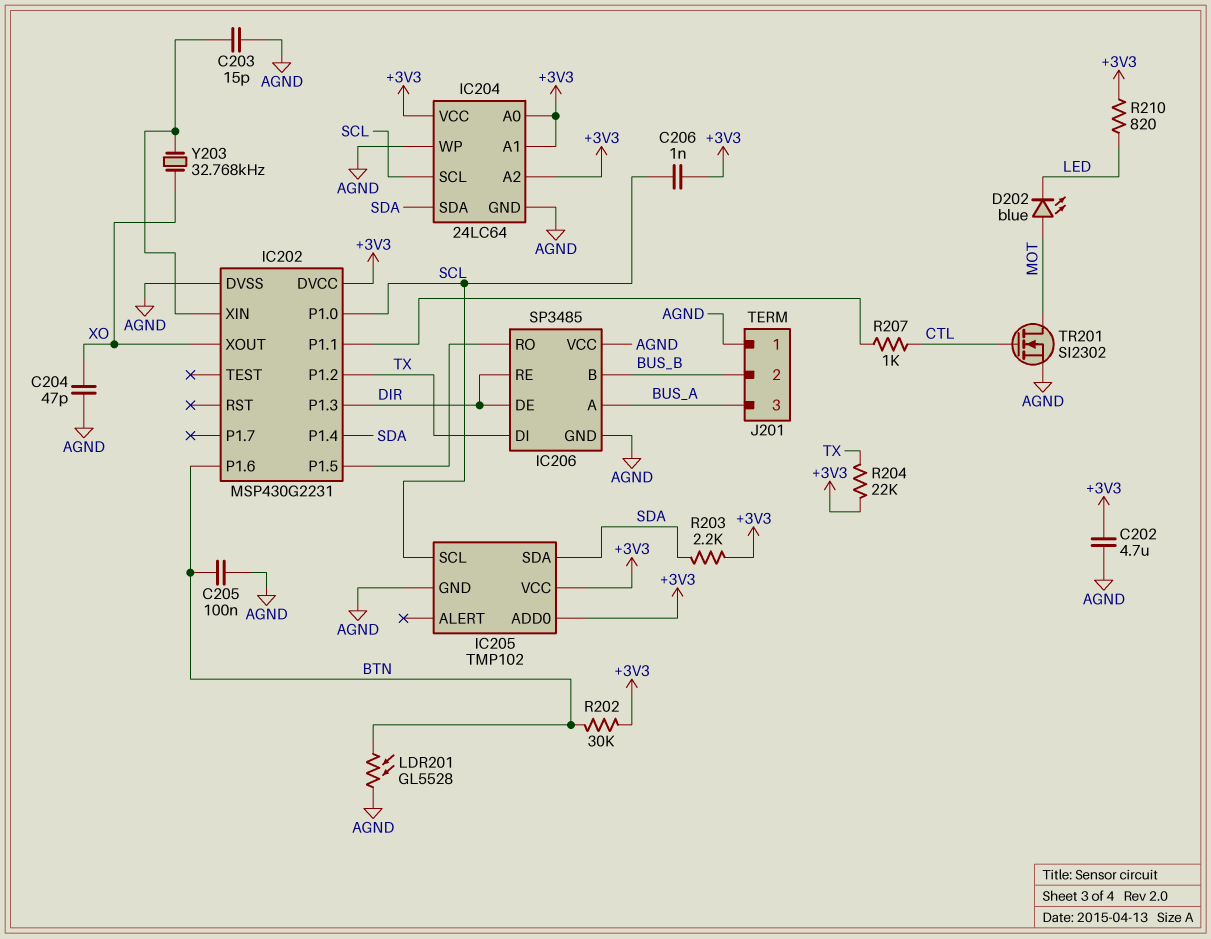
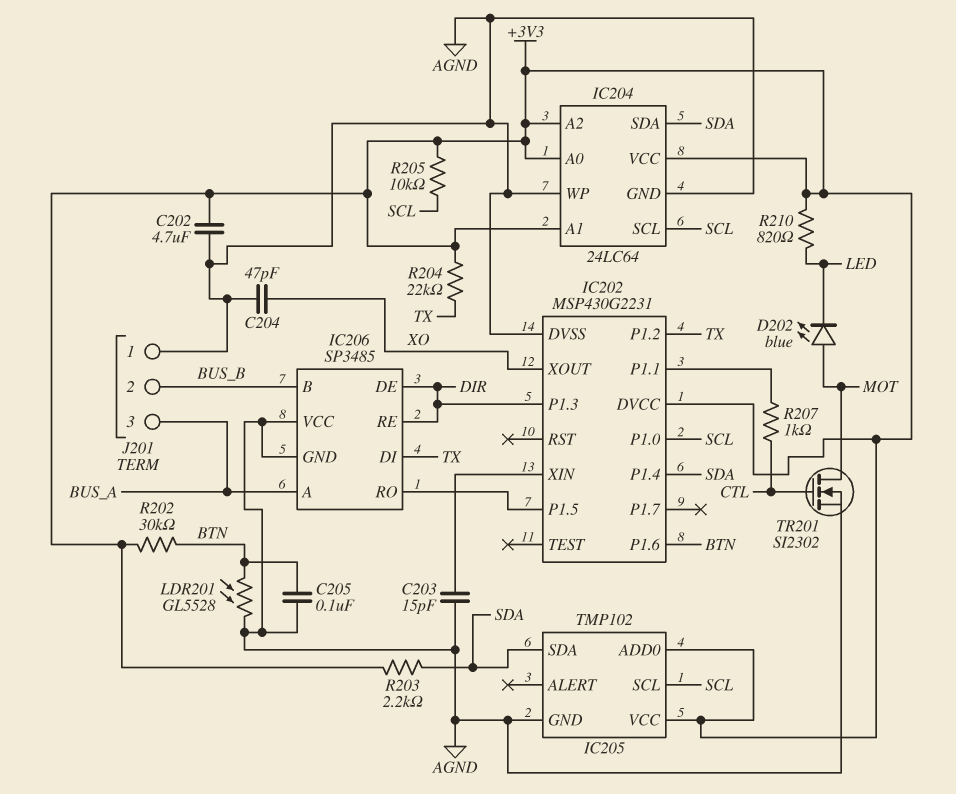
C206: 1nF (+3V3, SCL) -> none
R205: none -> 10k (+3V3, SCL)
Y203: 32.768kHz (IC202/XIN, XO) -> none

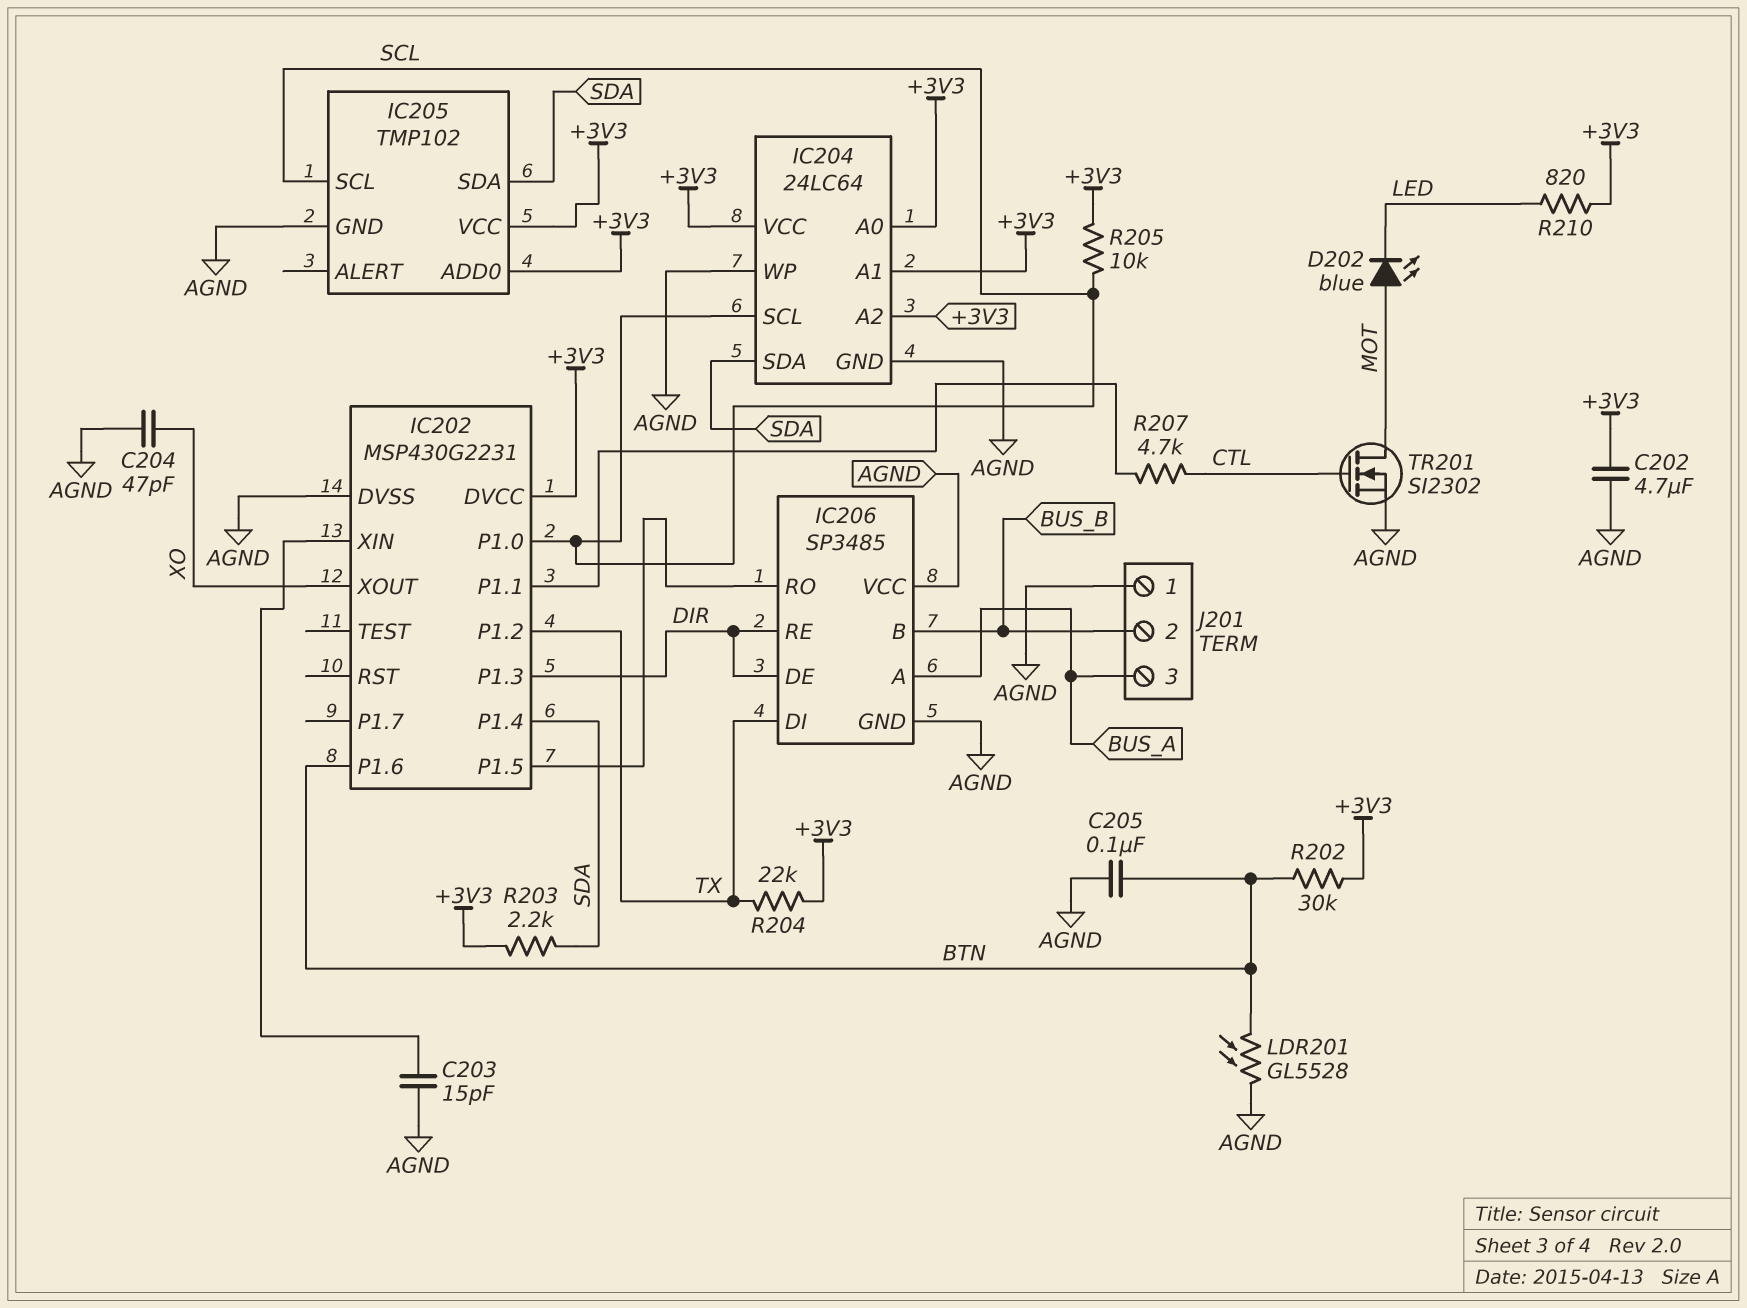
R207: 1k (CTL, IC202/P1.1) -> 4.7k (CTL, IC202/P1.1)

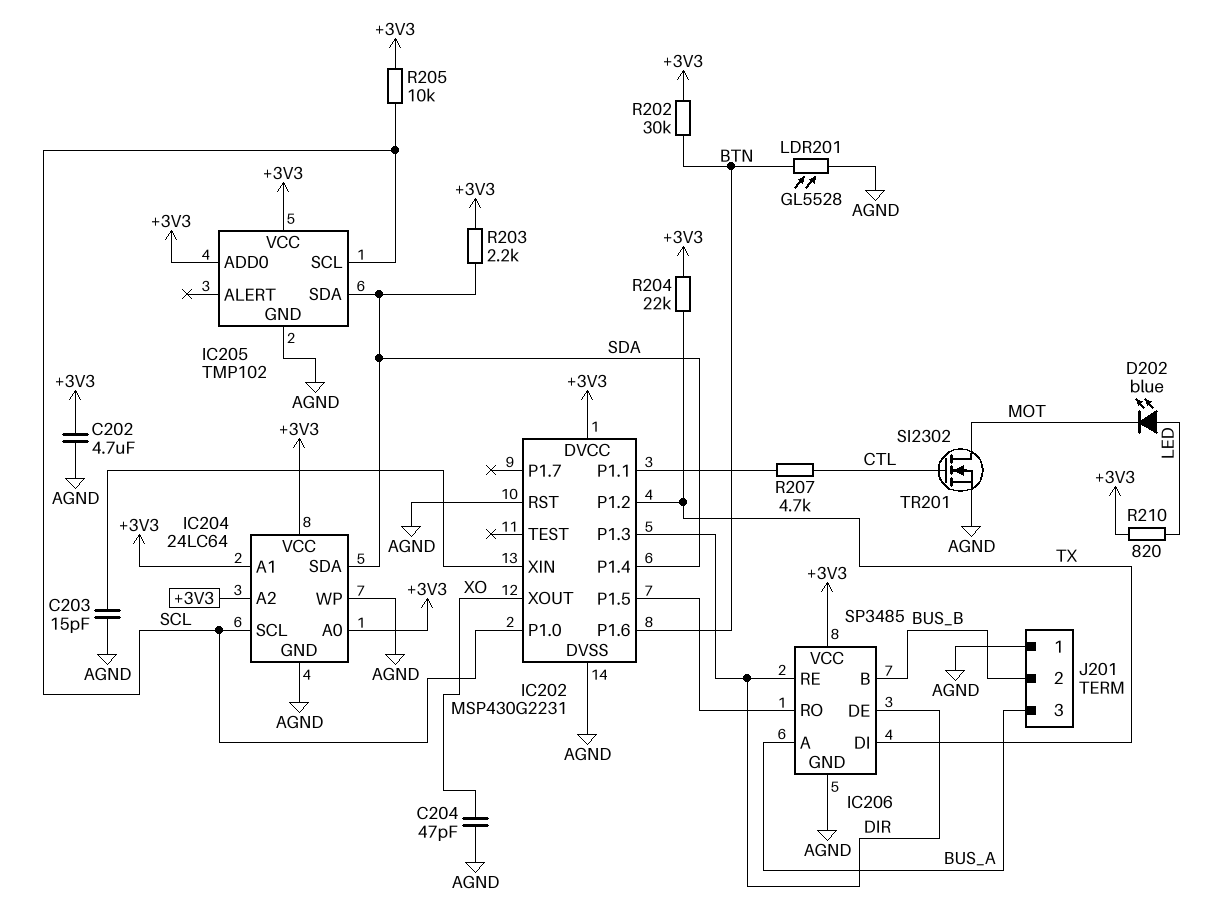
C205: 100nF (AGND, BTN) -> none
D202: LED blue (A MOT, K LED) -> LED blue (A LED, K MOT)
IC202 pin RST: none -> AGND
IC206 pin VCC: AGND -> +3V3

